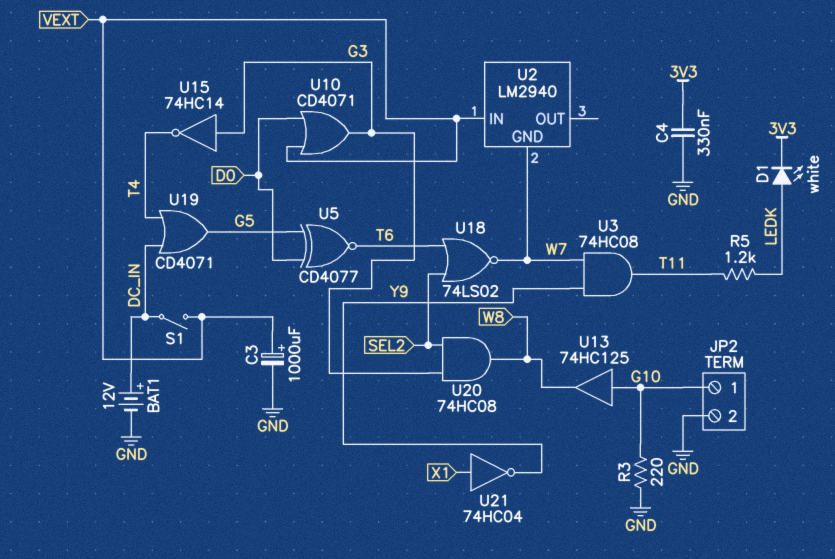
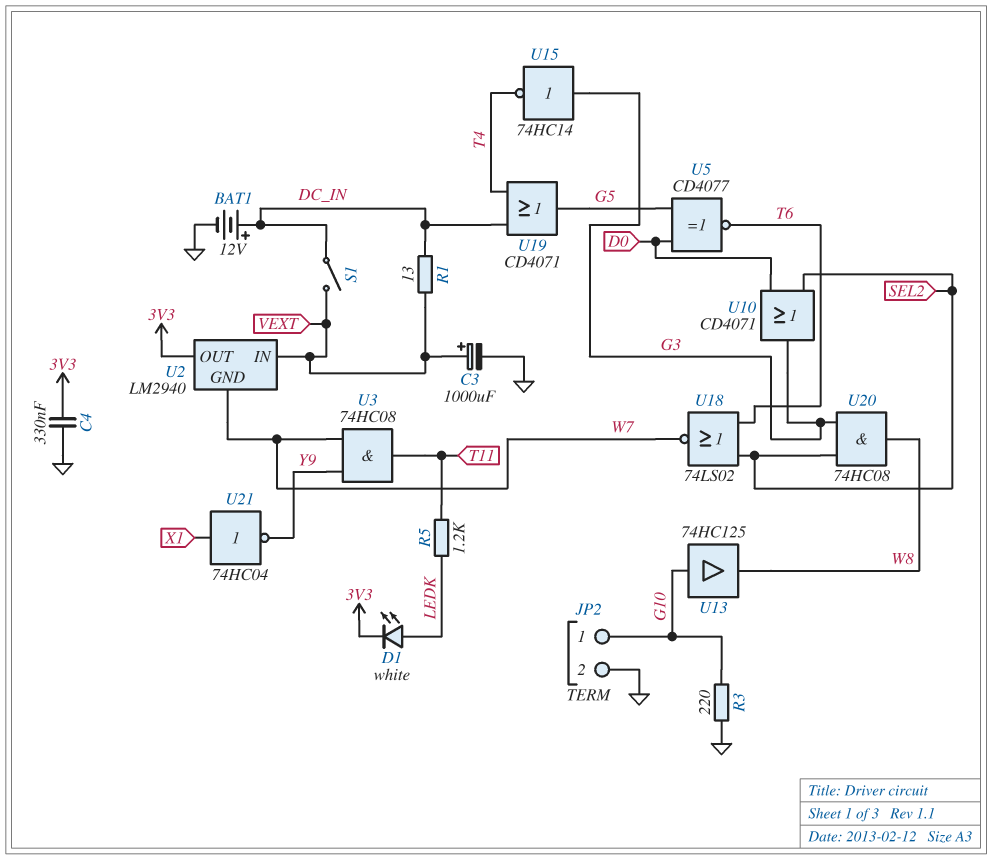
R1: none -> 13 (DC_IN, VEXT)
U2 pin OUT: none -> 3V3
U10: OR CD4071 (in D0, in VEXT, out G3) -> OR CD4071 (in D0, in SEL2, out G3)

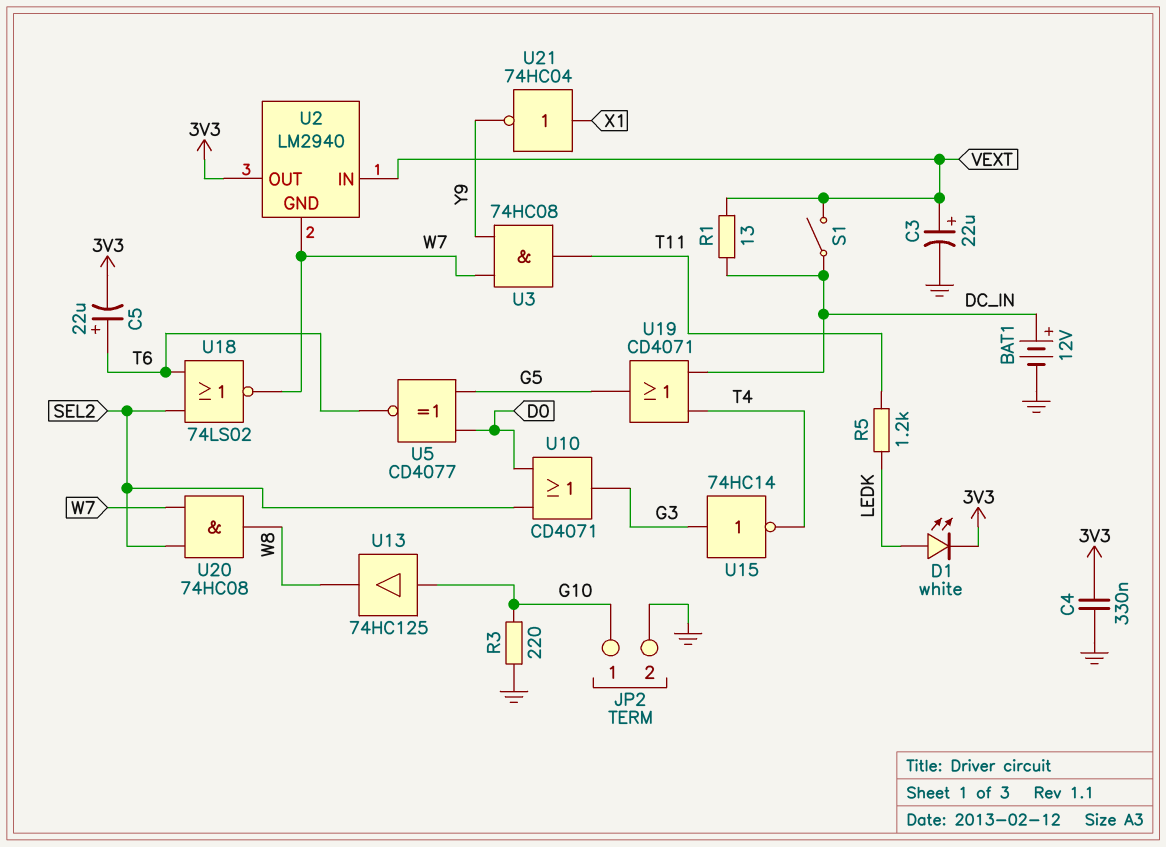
C3: 1000uF (plus VEXT, minus GND) -> 22uF (plus VEXT, minus GND)
C5: none -> 22uF (plus T6, minus 3V3)
U20: AND 74HC08 (in G3, in SEL2, out W8) -> AND 74HC08 (in SEL2, in W7, out W8)

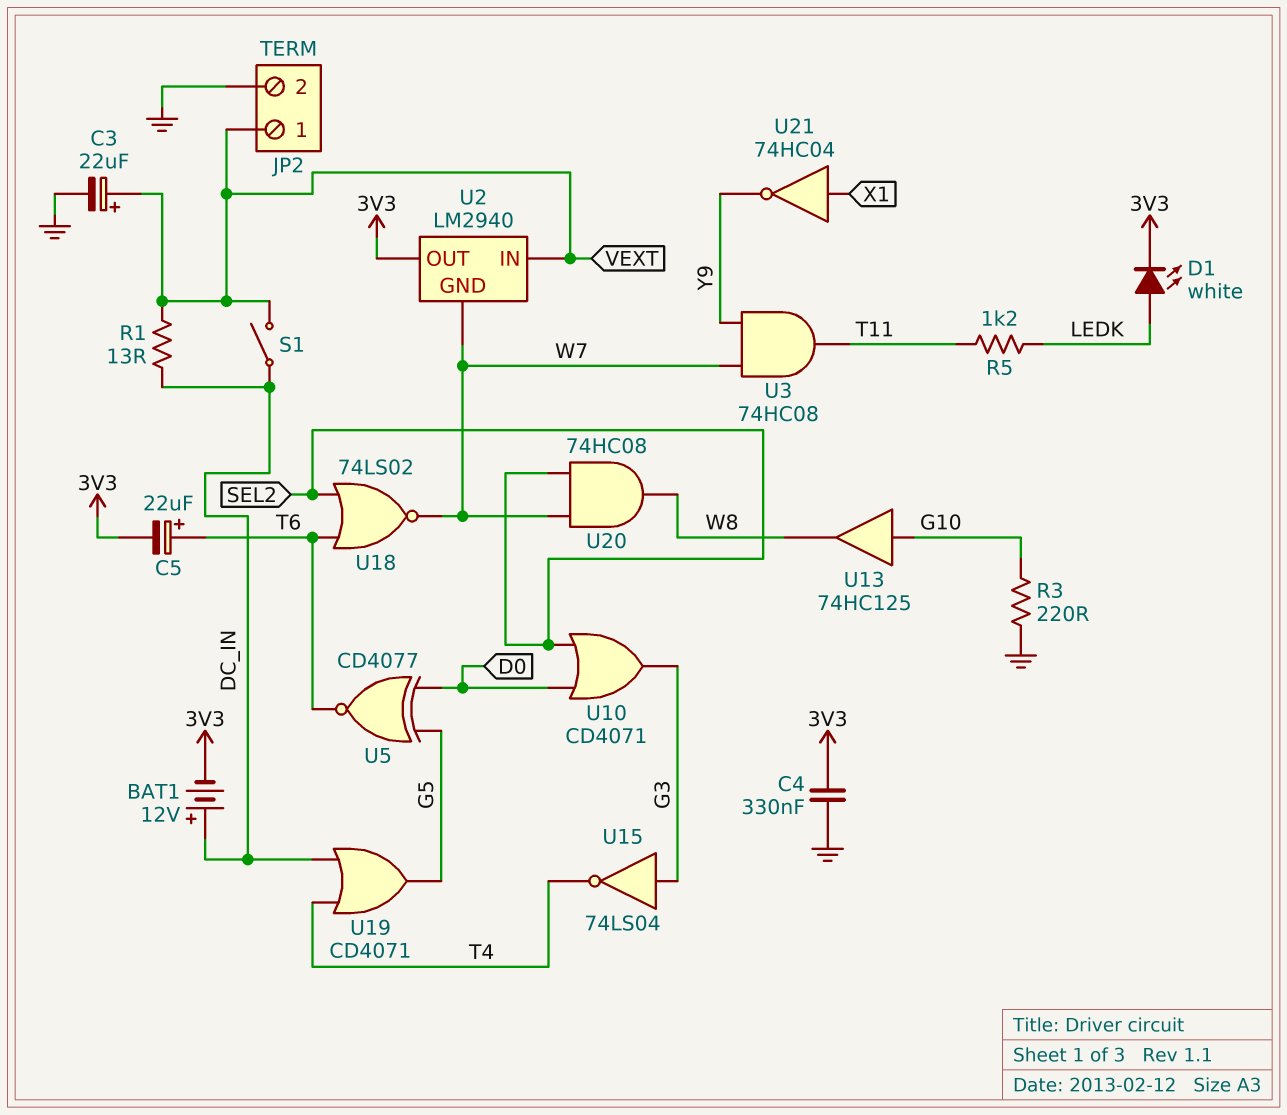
BAT1: 12V (plus DC_IN, minus GND) -> 12V (plus DC_IN, minus 3V3)
JP2 pin 1: G10 -> VEXT
U15: NOT 74HC14 (in G3, out T4) -> NOT 74LS04 (in G3, out T4)

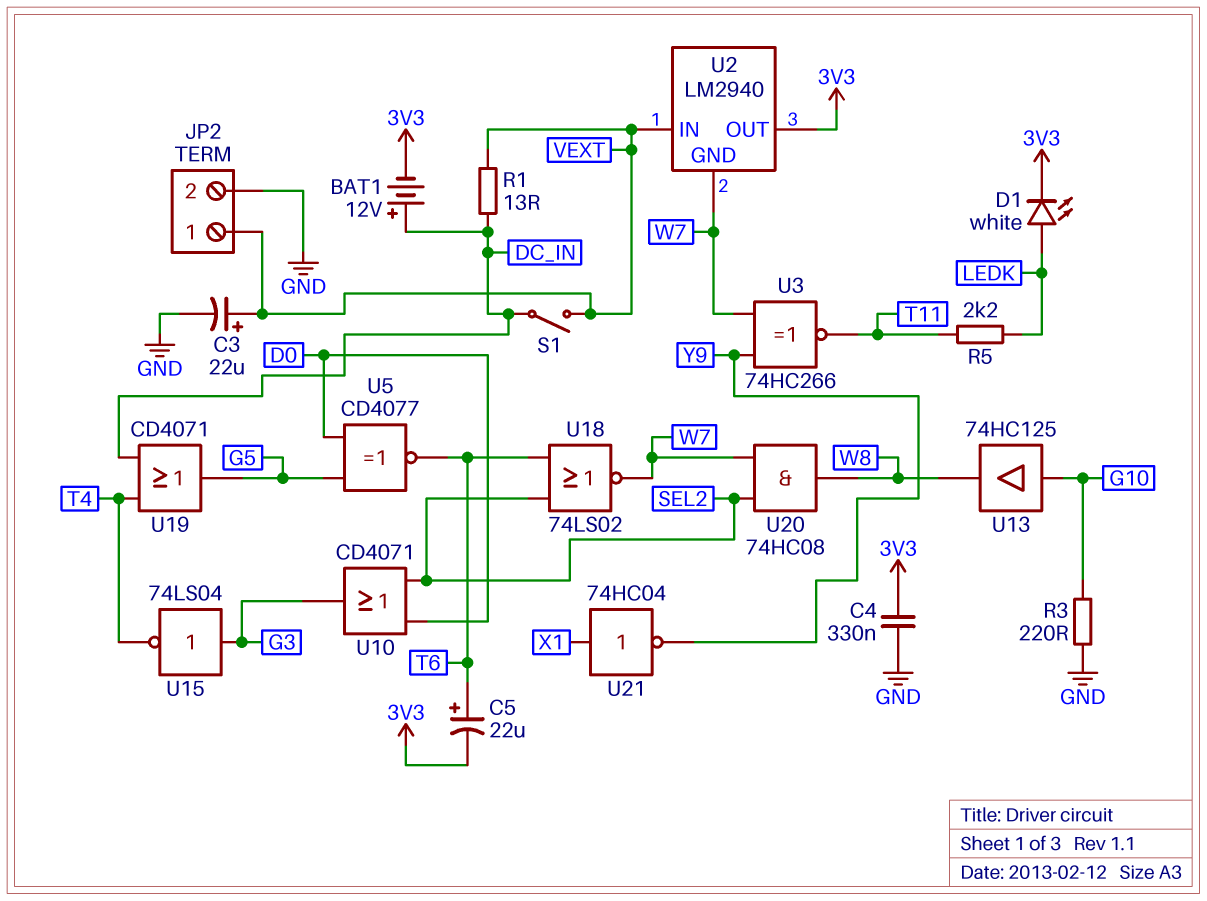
R5: 1.2k (LEDK, T11) -> 2.2k (LEDK, T11)
U3: AND 74HC08 (in W7, in Y9, out T11) -> XNOR 74HC266 (in W7, in Y9, out T11)

